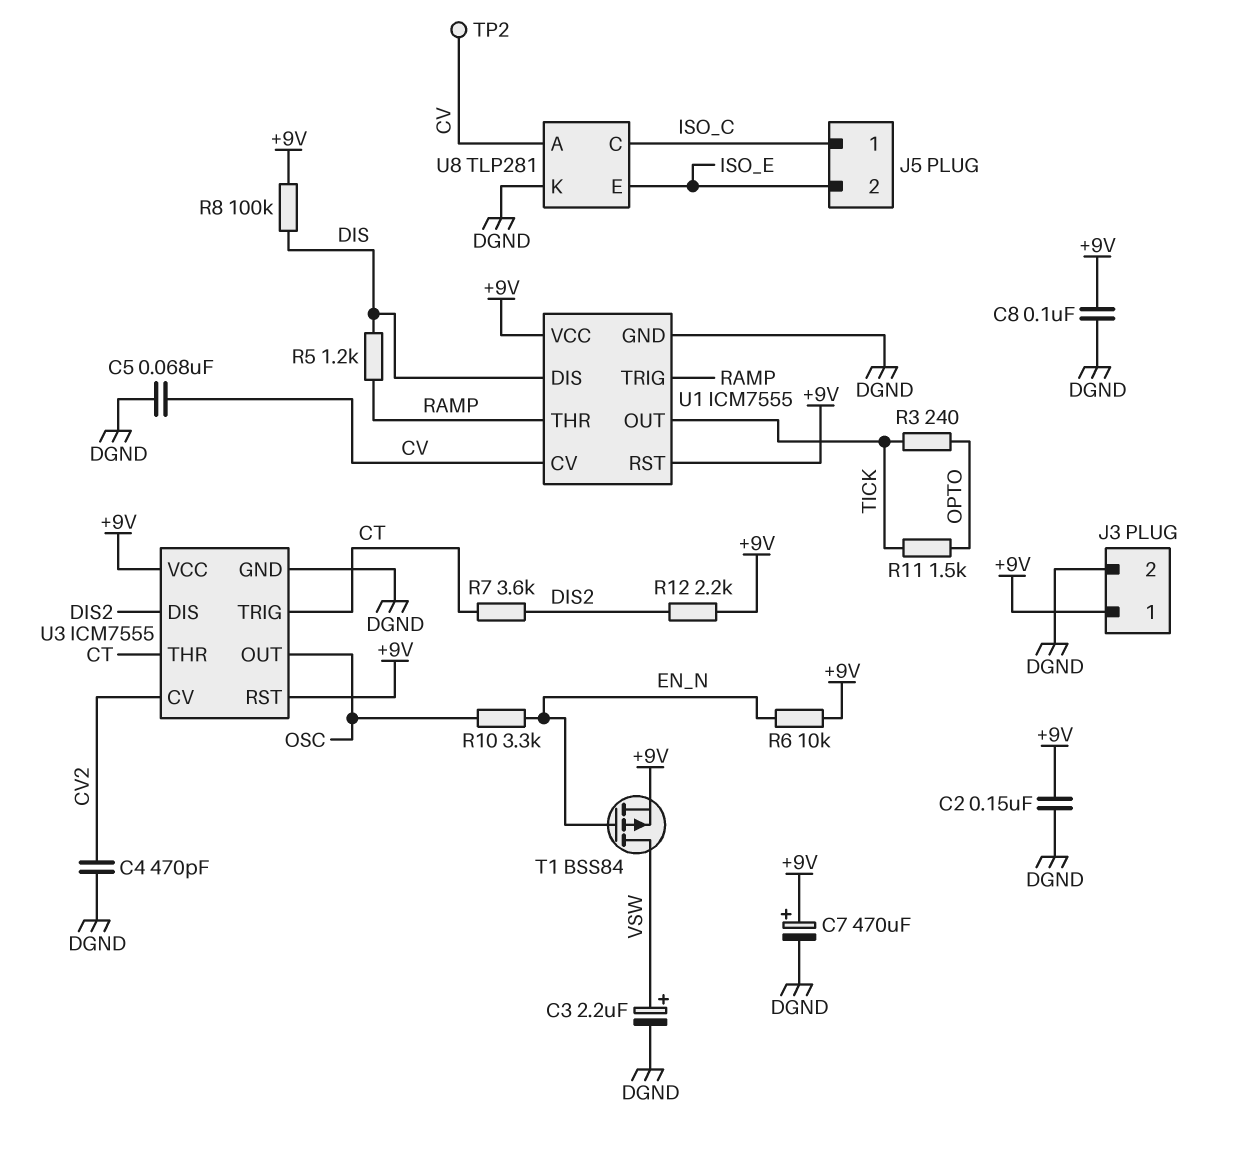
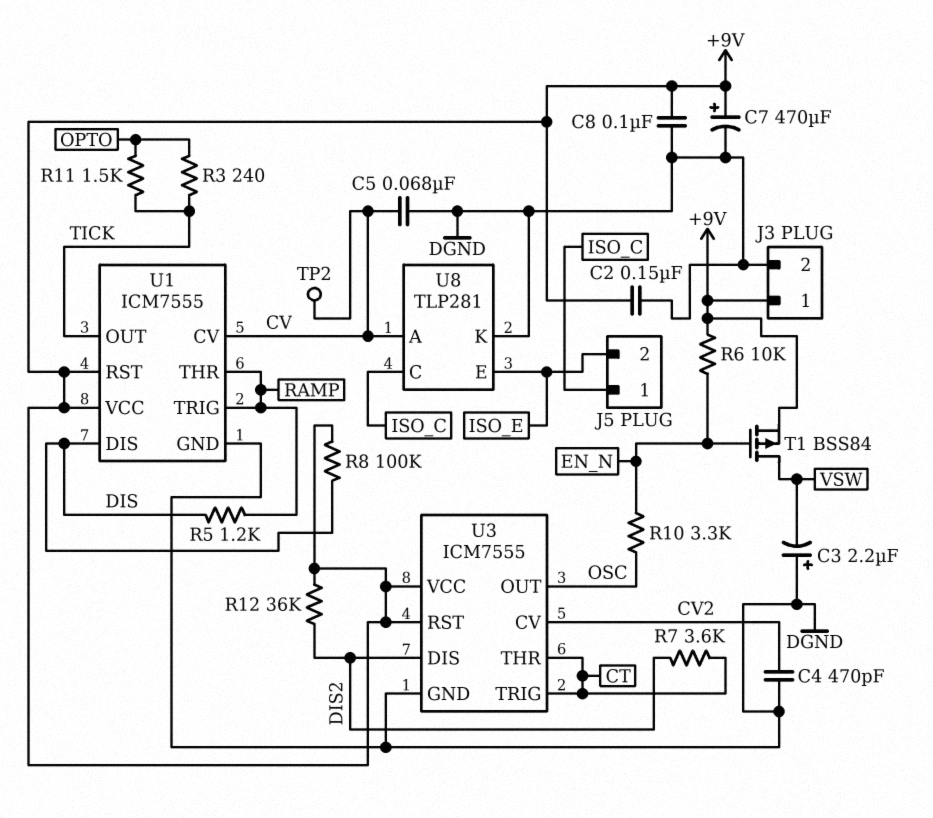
C3: 2.2uF (plus VSW, minus DGND) -> 2.2uF (plus DGND, minus VSW)
R12: 2.2k (+9V, DIS2) -> 36k (+9V, DIS2)

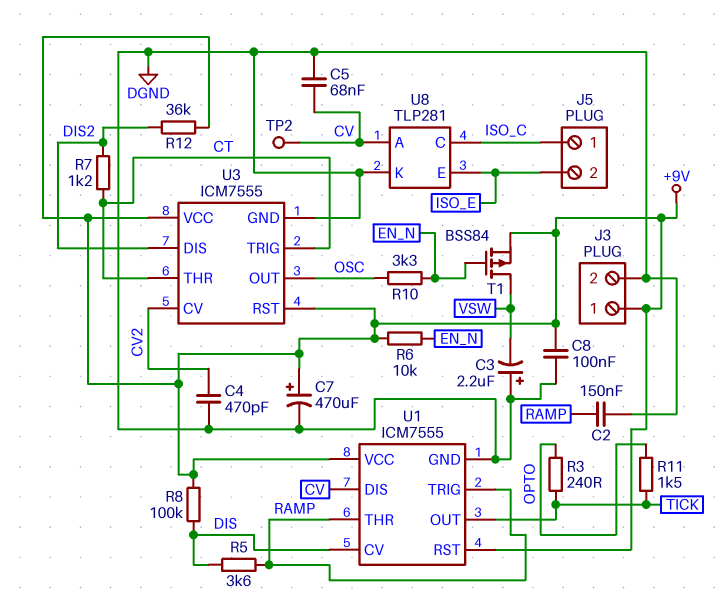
C2: 150nF (+9V, DGND) -> 150nF (DGND, RAMP)
R5: 1.2k (DIS, RAMP) -> 3.6k (DIS, RAMP)
R7: 3.6k (CT, DIS2) -> 1.2k (CT, DIS2)
U1 pin CV: CV -> DIS
U1 pin DIS: DIS -> CV

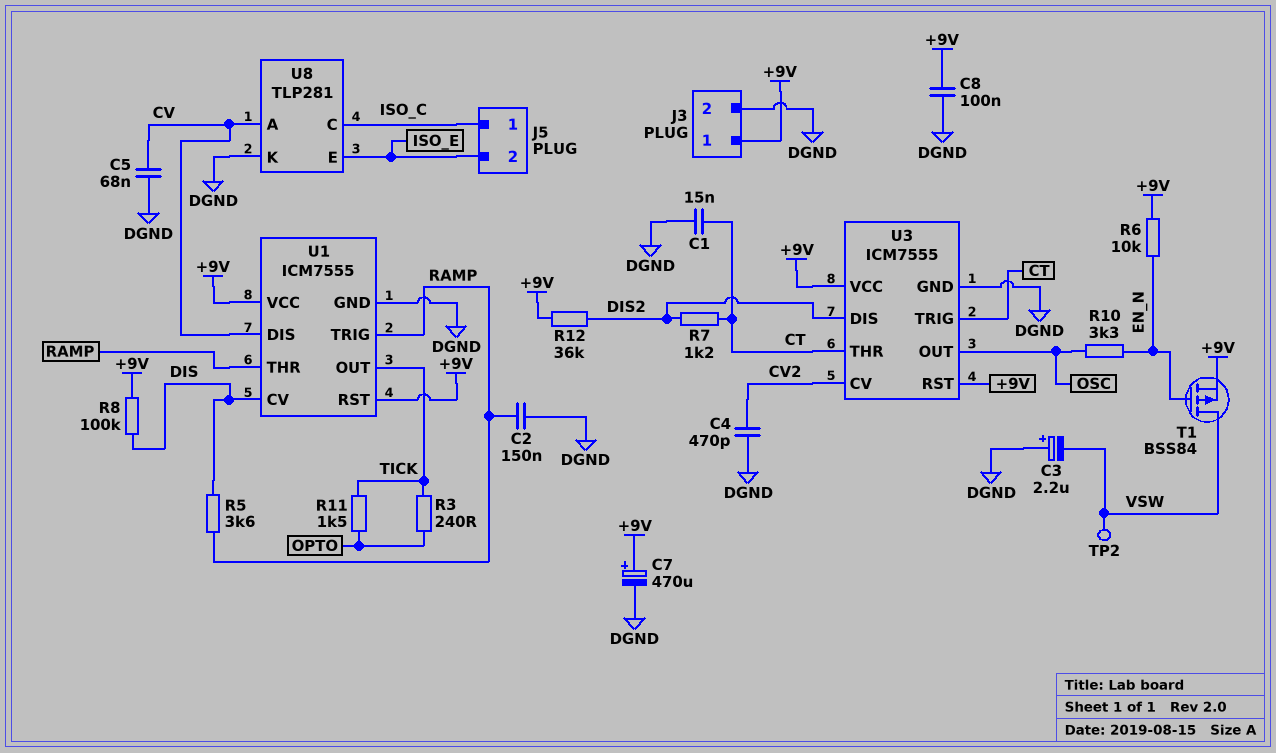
C1: none -> 15nF (CT, DGND)
TP2: test point (CV) -> test point (VSW)

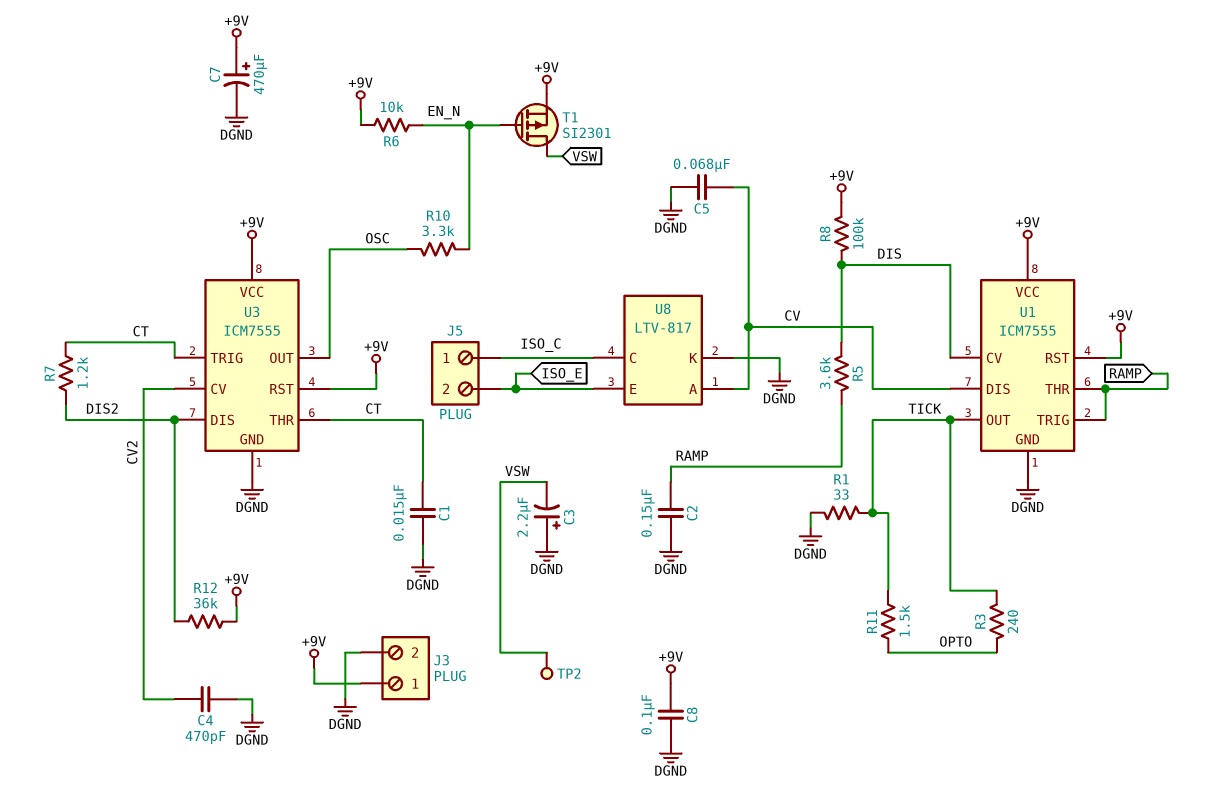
R1: none -> 33 (DGND, TICK)
T1: PMOS BSS84 (G EN_N, D VSW, S +9V) -> PMOS SI2301 (G EN_N, D VSW, S +9V)
U8: TLP281 -> LTV-817

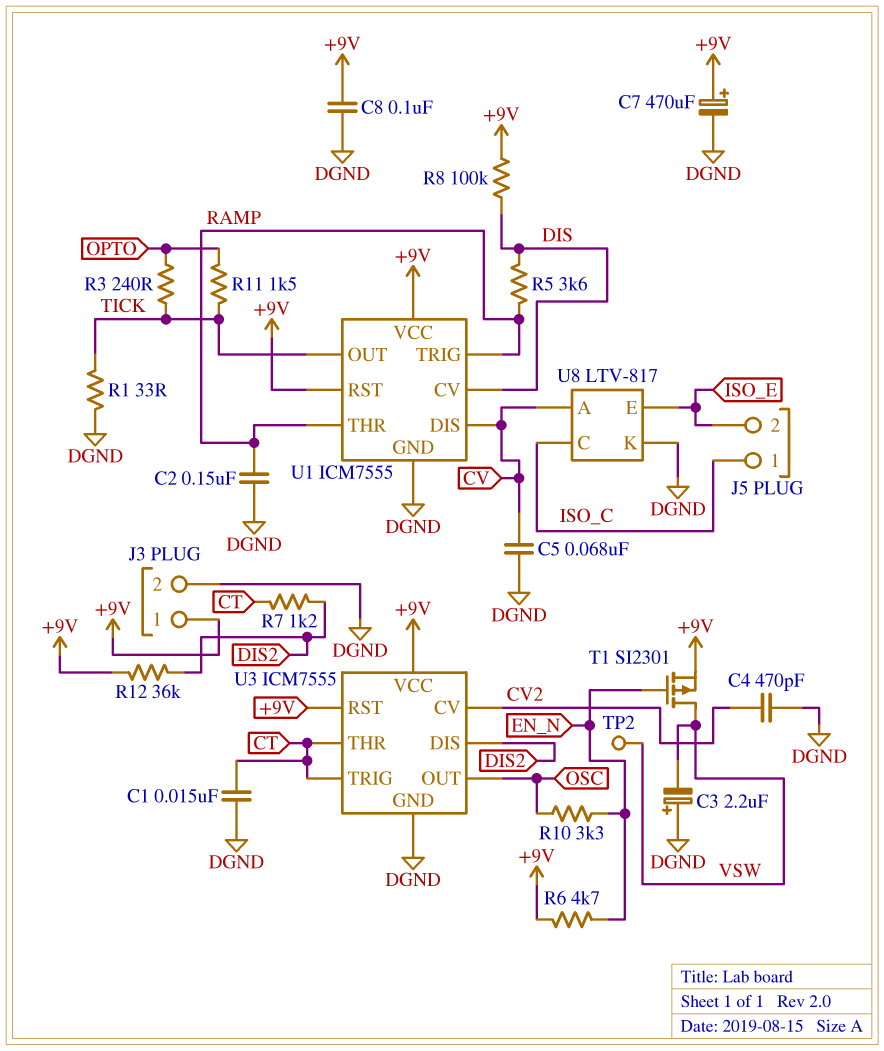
R6: 10k (+9V, EN_N) -> 4.7k (+9V, EN_N)

